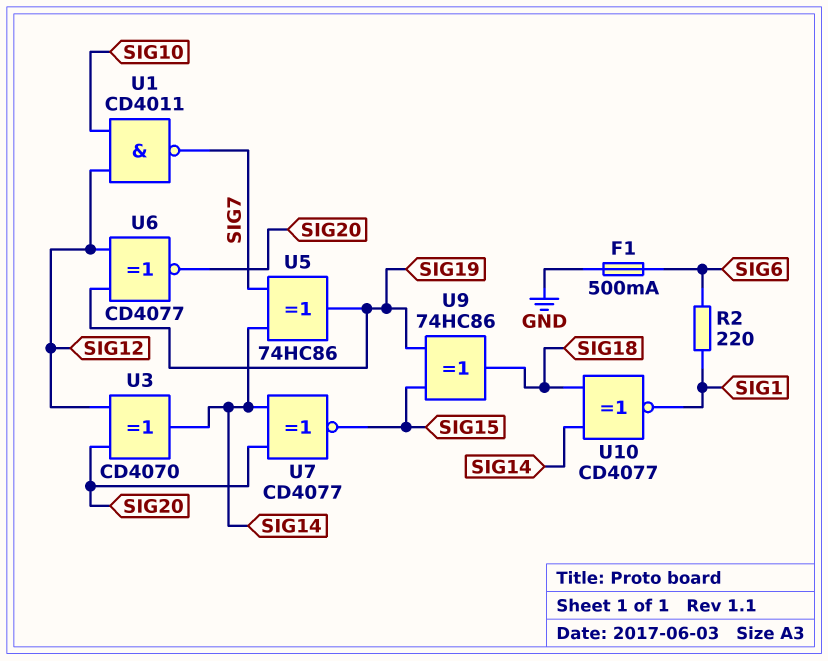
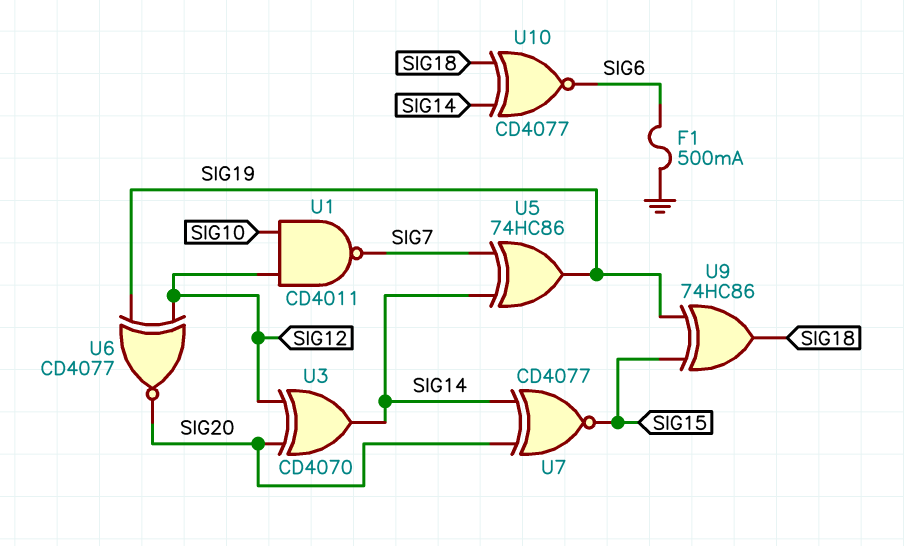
R2: 220 (SIG1, SIG6) -> none
U10: XNOR CD4077 (in SIG14, in SIG18, out SIG1) -> XNOR CD4077 (in SIG14, in SIG18, out SIG6)

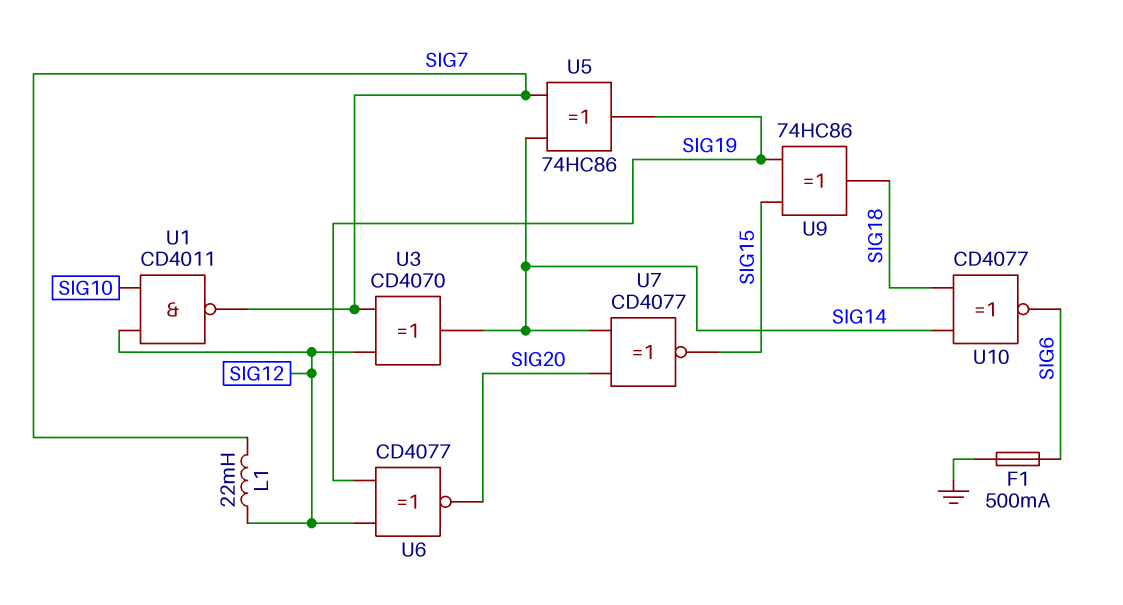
L1: none -> 22mH (SIG7, SIG12)
U3: XOR CD4070 (in SIG12, in SIG20, out SIG14) -> XOR CD4070 (in SIG7, in SIG12, out SIG14)

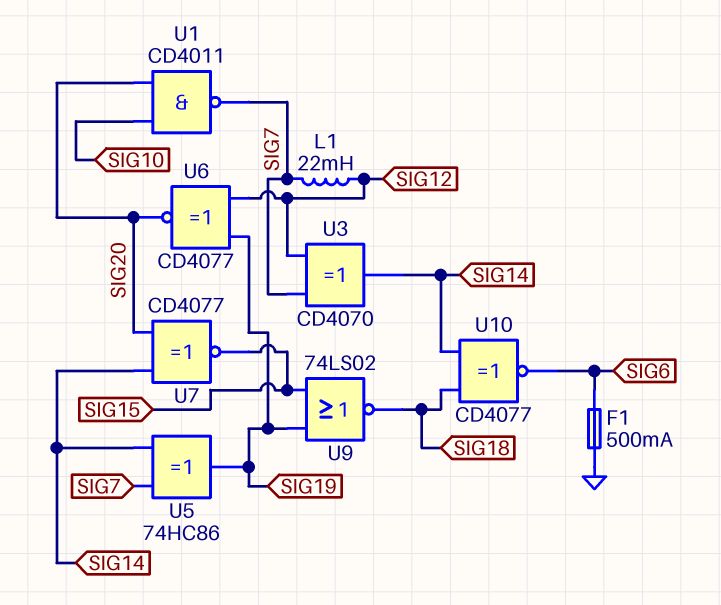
U1: NAND CD4011 (in SIG10, in SIG12, out SIG7) -> NAND CD4011 (in SIG10, in SIG20, out SIG7)
U9: XOR 74HC86 (in SIG15, in SIG19, out SIG18) -> NOR 74LS02 (in SIG15, in SIG19, out SIG18)

